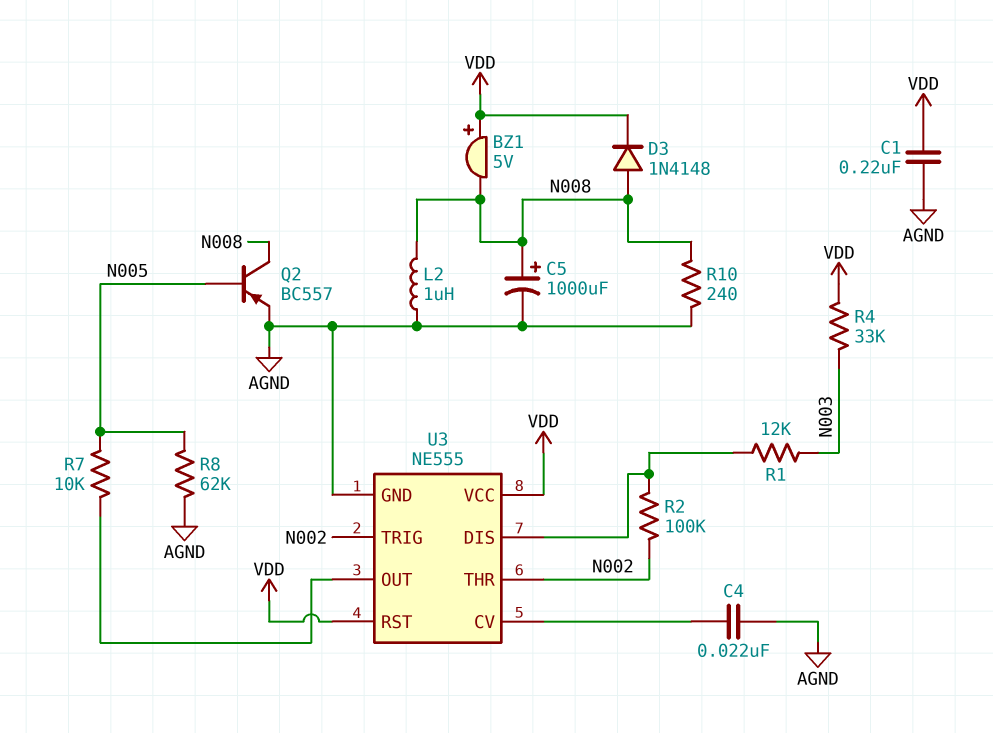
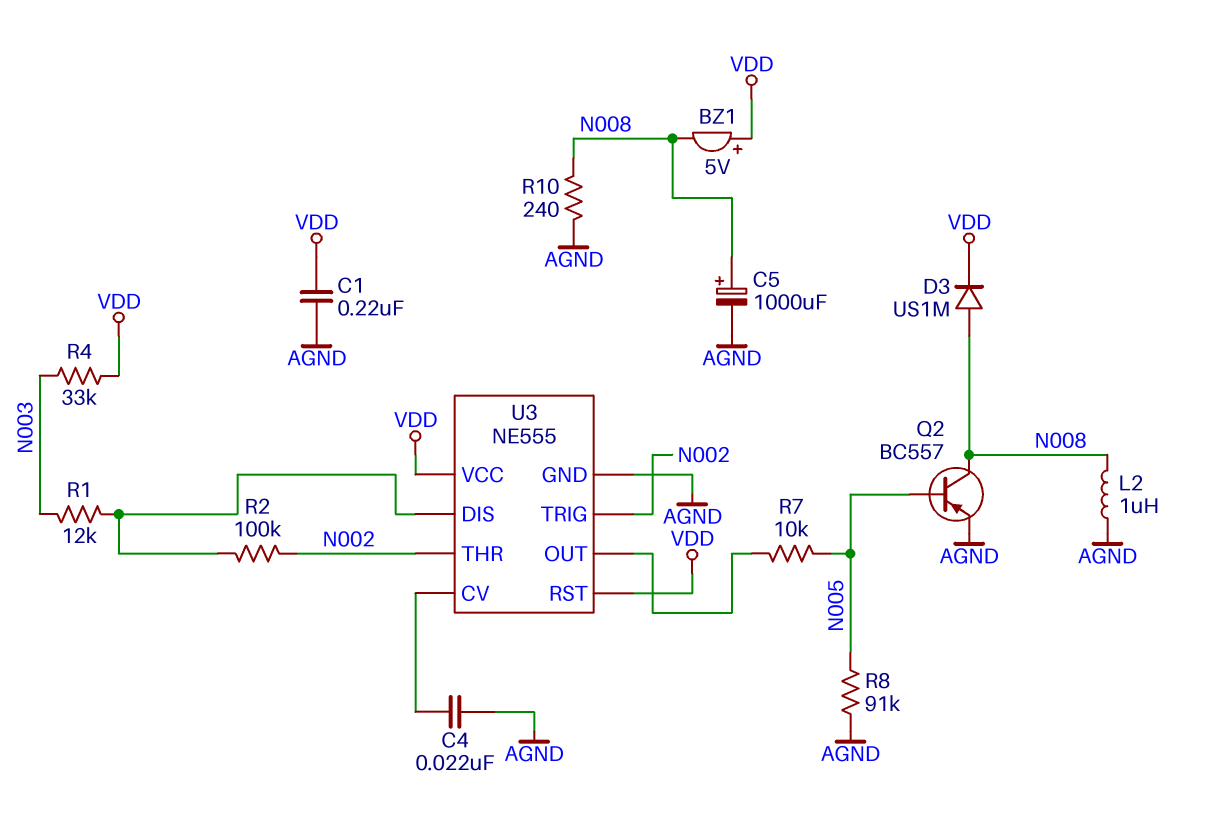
D3: diode 1N4148 (A N008, K VDD) -> diode US1M (A N008, K VDD)
R8: 62k (AGND, N005) -> 91k (AGND, N005)

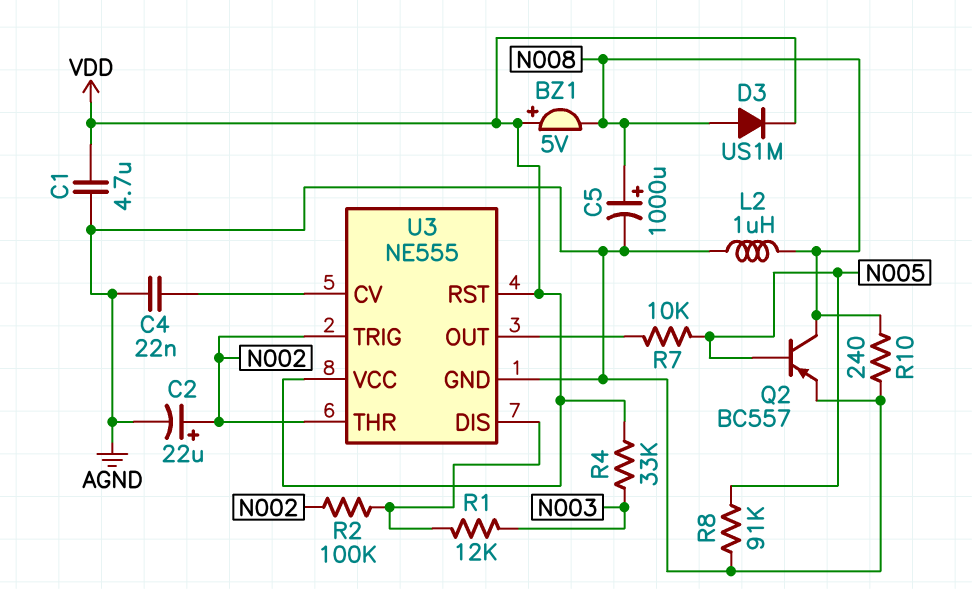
C1: 220nF (AGND, VDD) -> 4.7uF (AGND, VDD)
C2: none -> 22uF (plus N002, minus AGND)

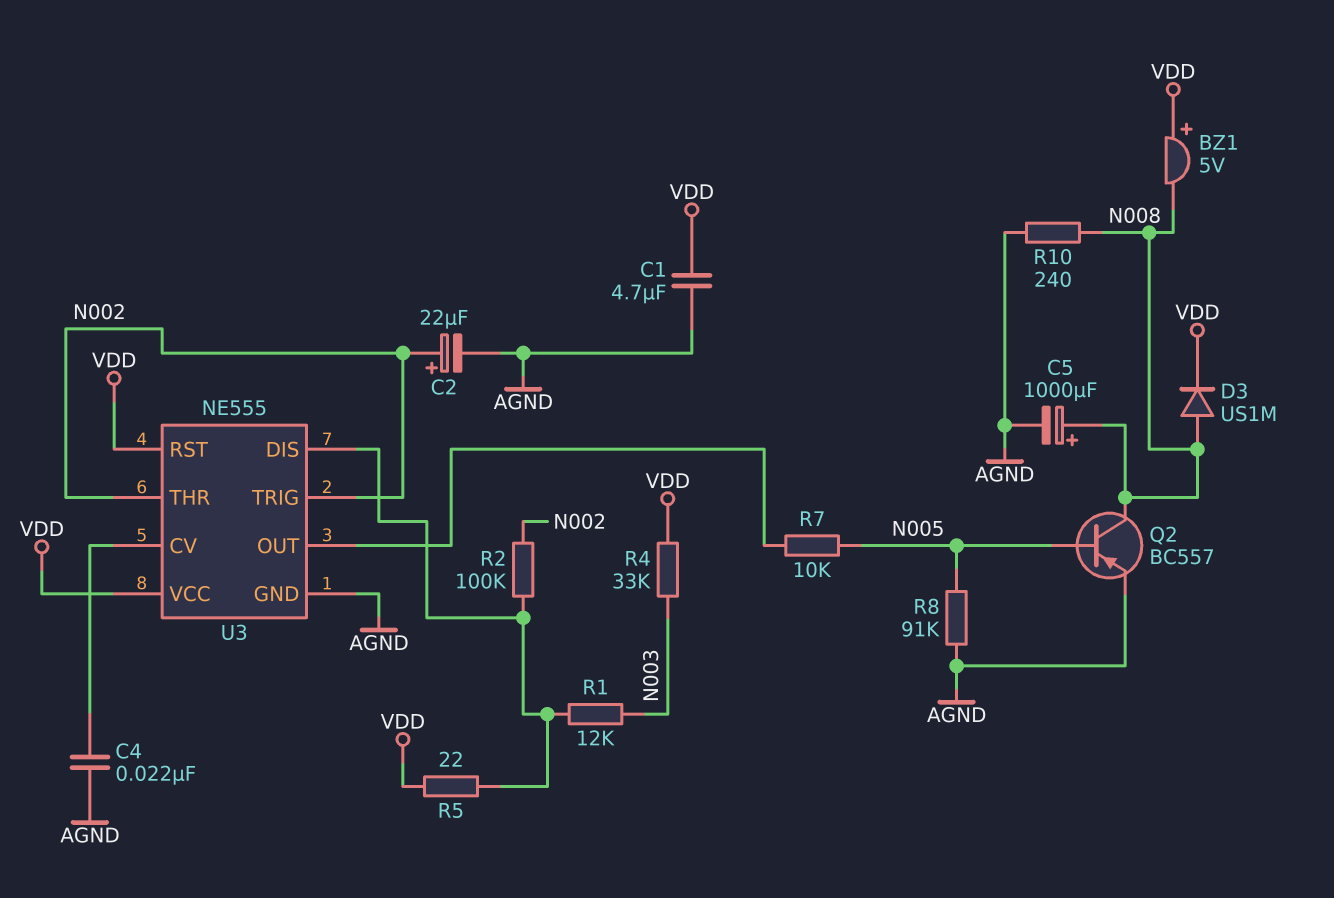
L2: 1uH (AGND, N008) -> none
R5: none -> 22 (U3/DIS, VDD)

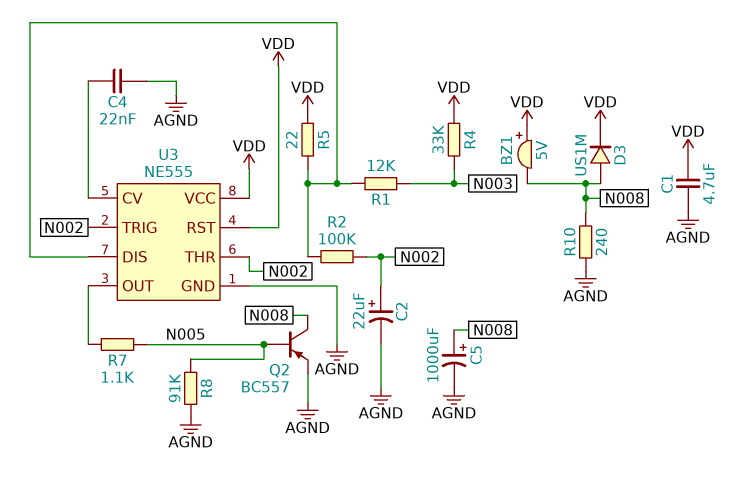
R7: 10k (N005, U3/OUT) -> 1.1k (N005, U3/OUT)

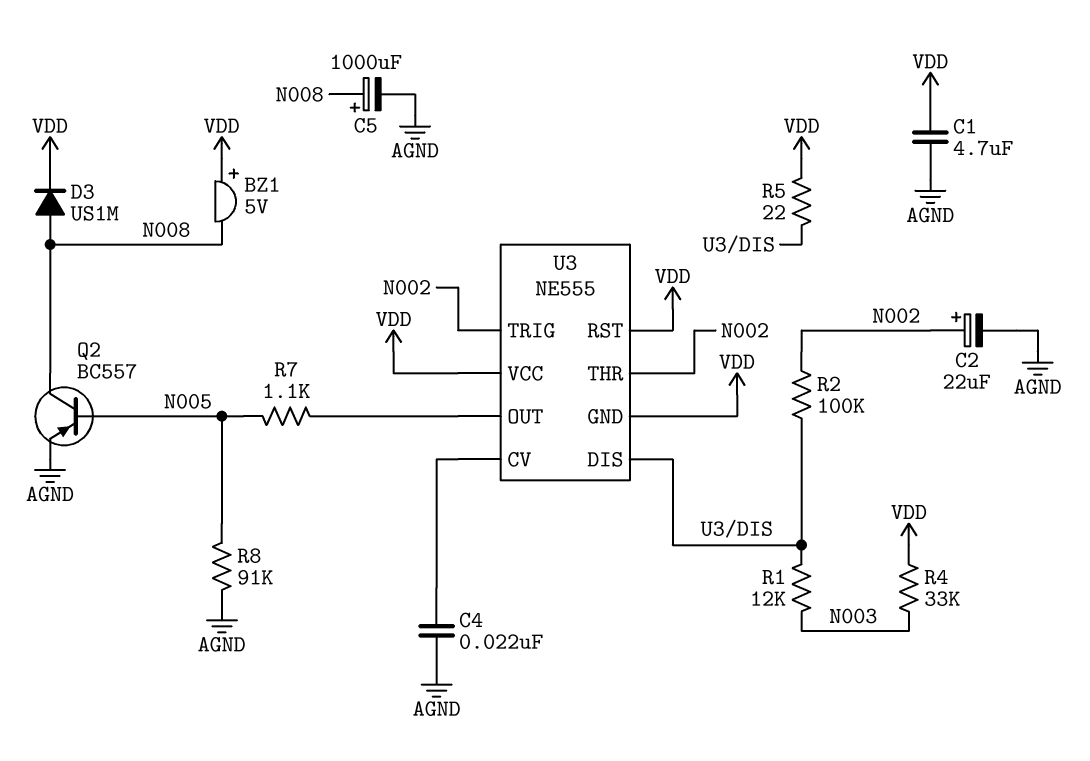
R10: 240 (AGND, N008) -> none
U3 pin GND: AGND -> VDD

